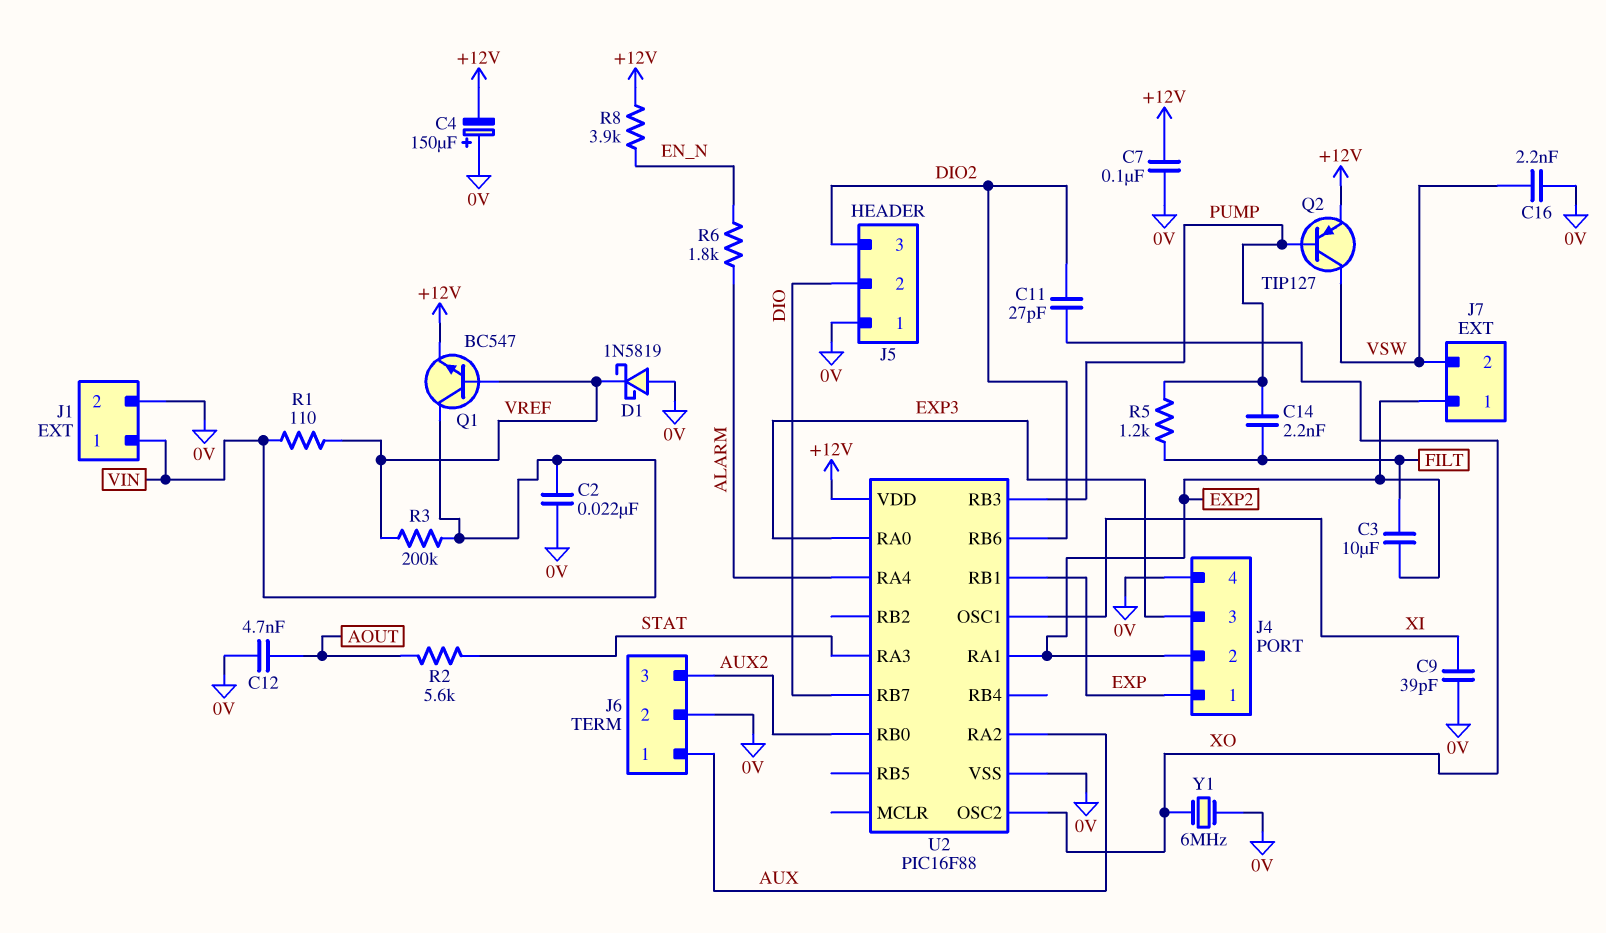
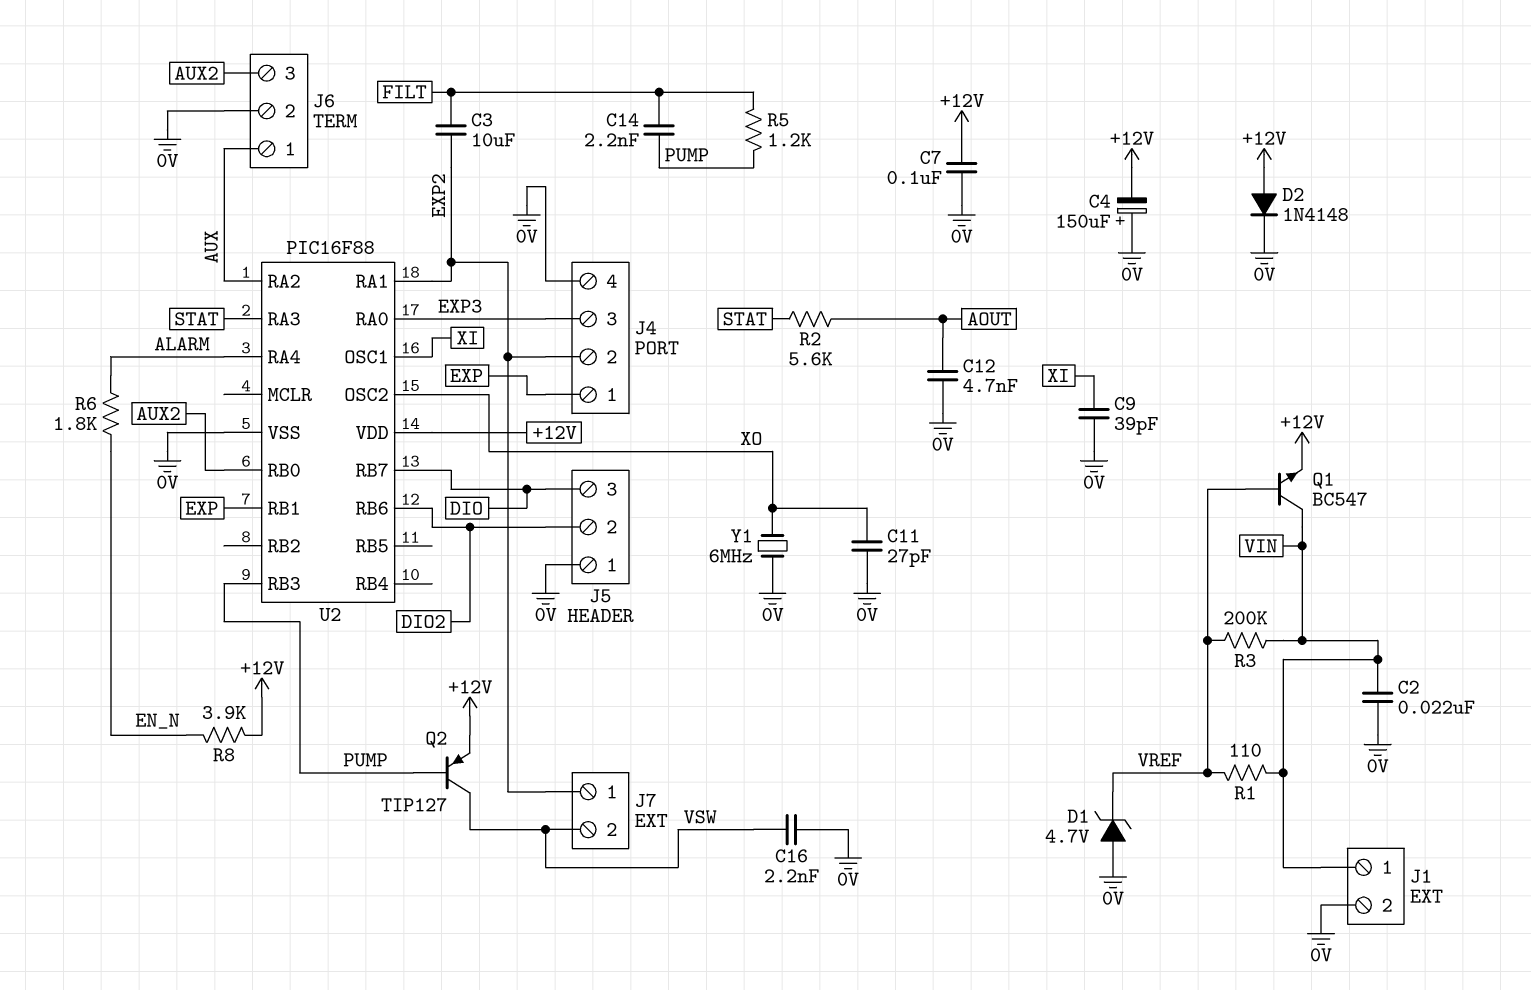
C11: 27pF (DIO2, XO) -> 27pF (0V, XO)
D1: schottky 1N5819 (A 0V, K VREF) -> zener 4.7V (A 0V, K VREF)
D2: none -> diode 1N4148 (A +12V, K 0V)
J5 pin 2: DIO -> DIO2
J5 pin 3: DIO2 -> DIO

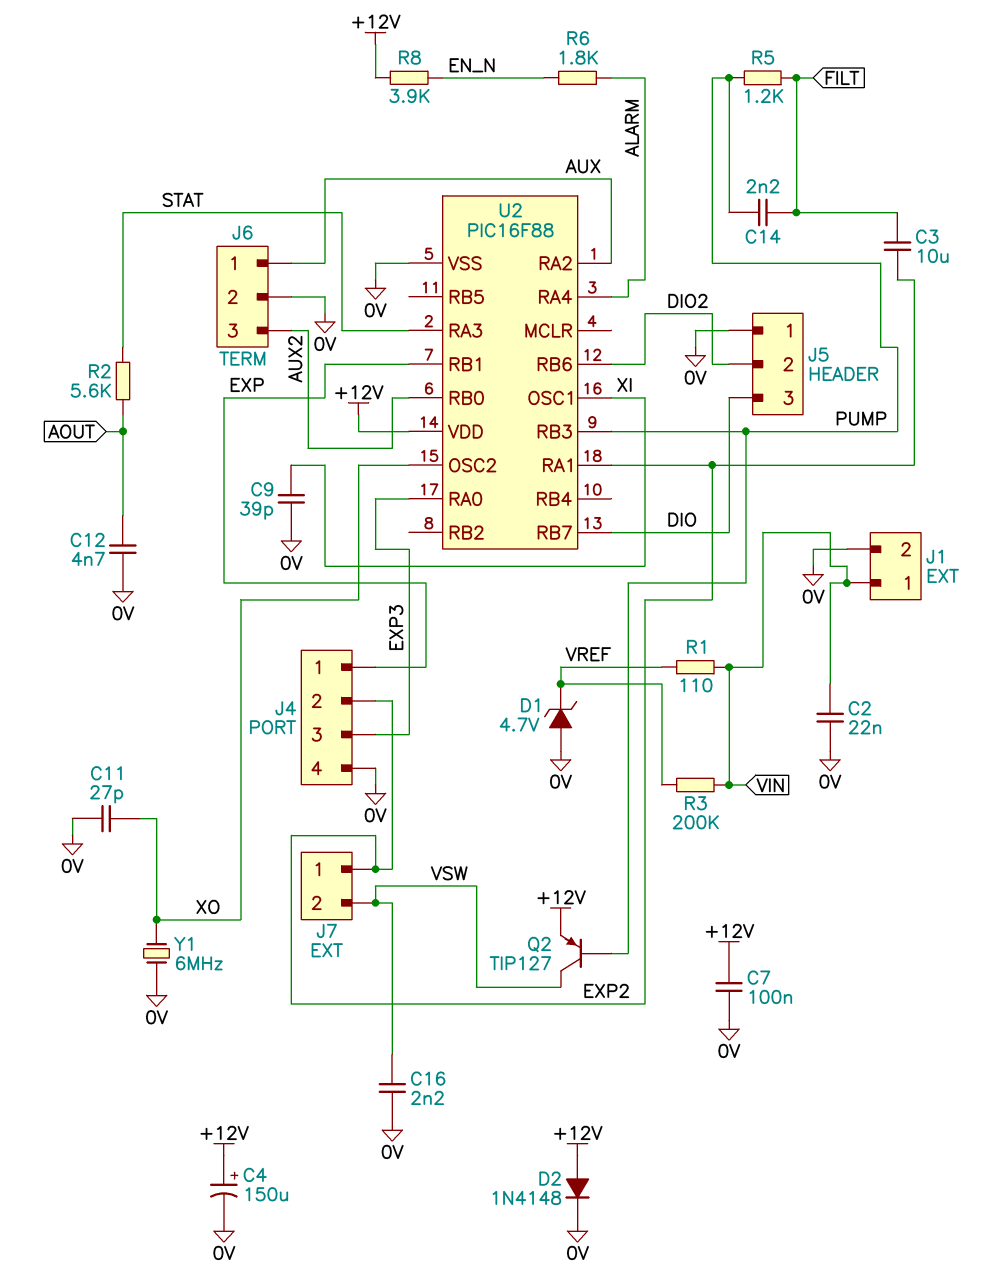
C4: 150uF (plus 0V, minus +12V) -> 150uF (plus +12V, minus 0V)
Q1: NPN BC547 (B VREF, C VIN, E +12V) -> none

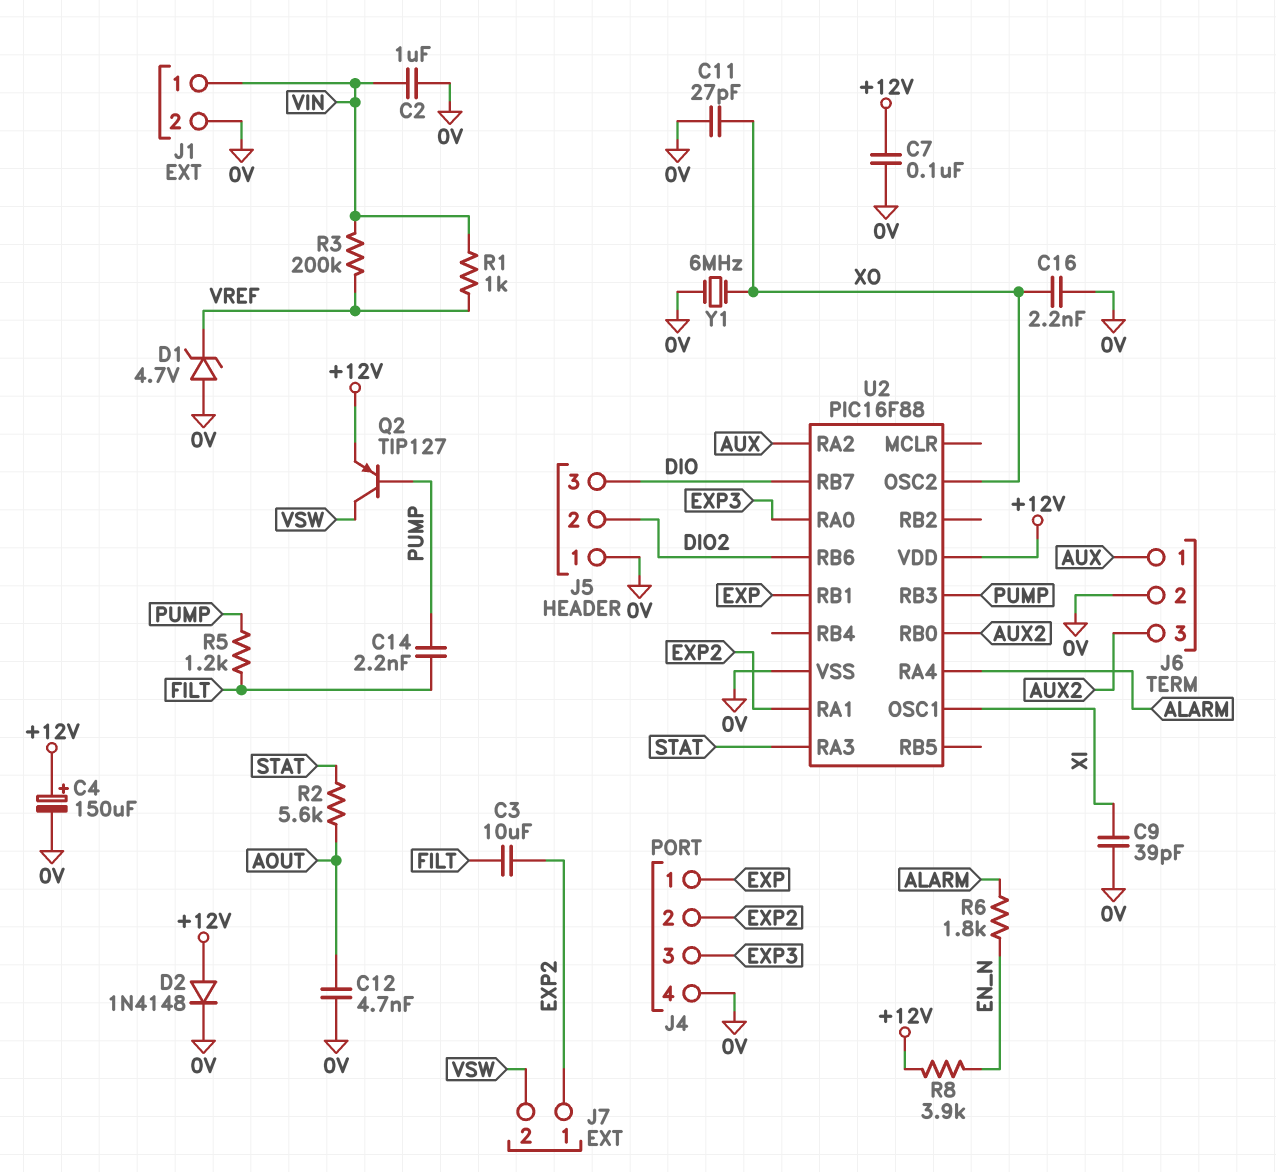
C2: 22nF (0V, VIN) -> 1uF (0V, VIN)
C16: 2.2nF (0V, VSW) -> 2.2nF (0V, XO)
R1: 110 (VIN, VREF) -> 1k (VIN, VREF)

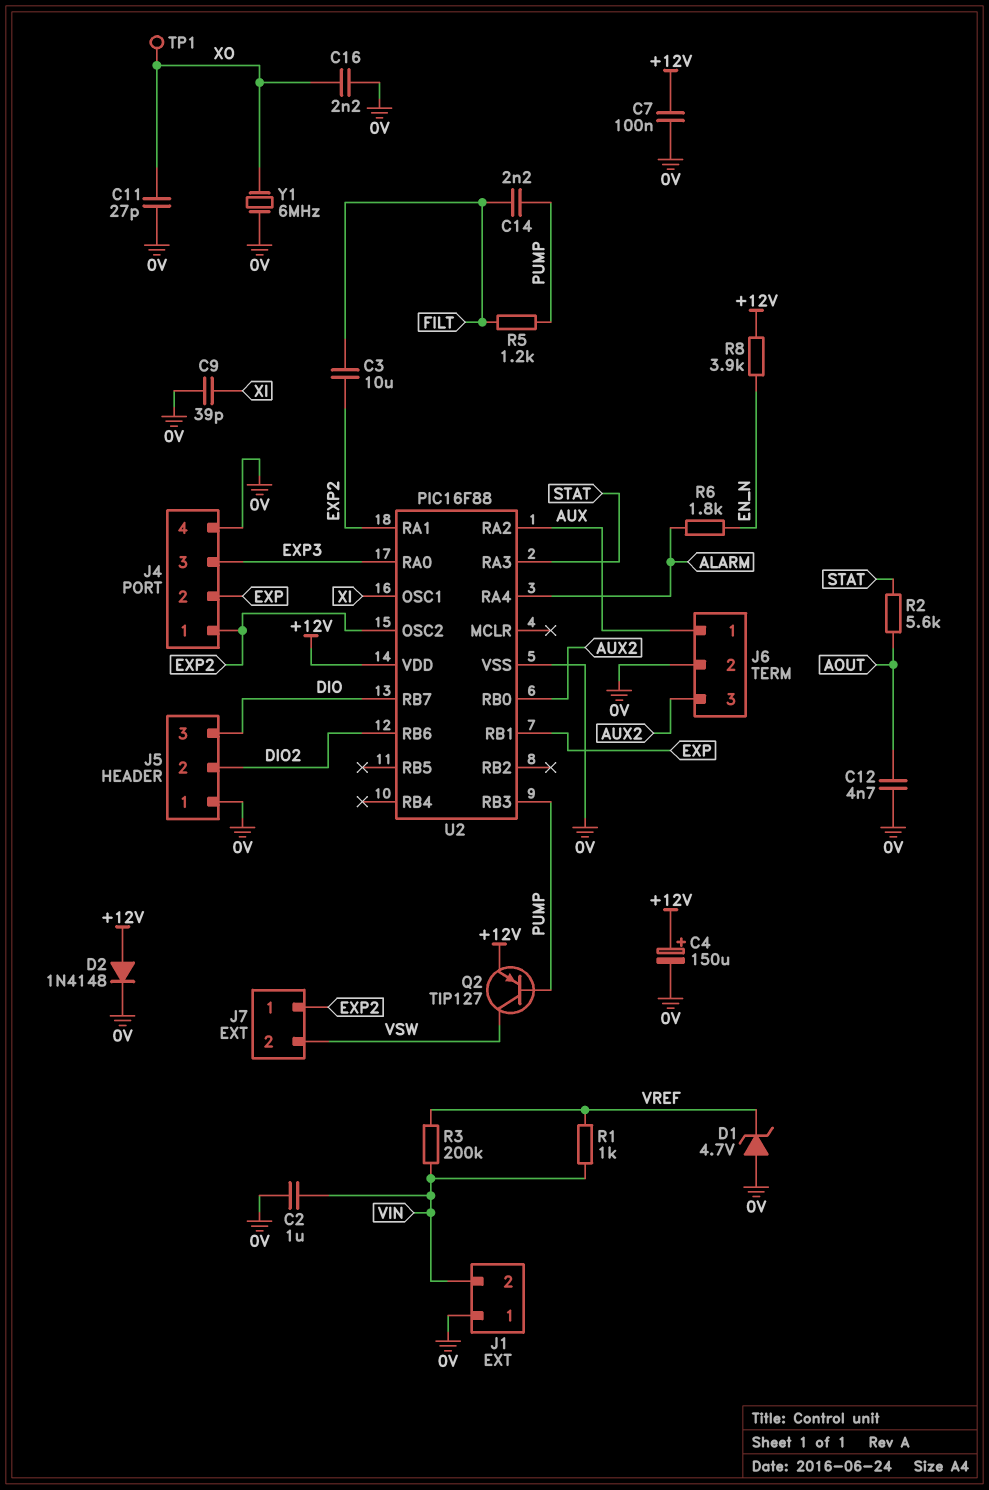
J1 pin 1: VIN -> 0V
J1 pin 2: 0V -> VIN
J4 pin 1: EXP -> EXP2
J4 pin 2: EXP2 -> EXP
TP1: none -> test point (XO)
U2 pin OSC2: XO -> EXP2

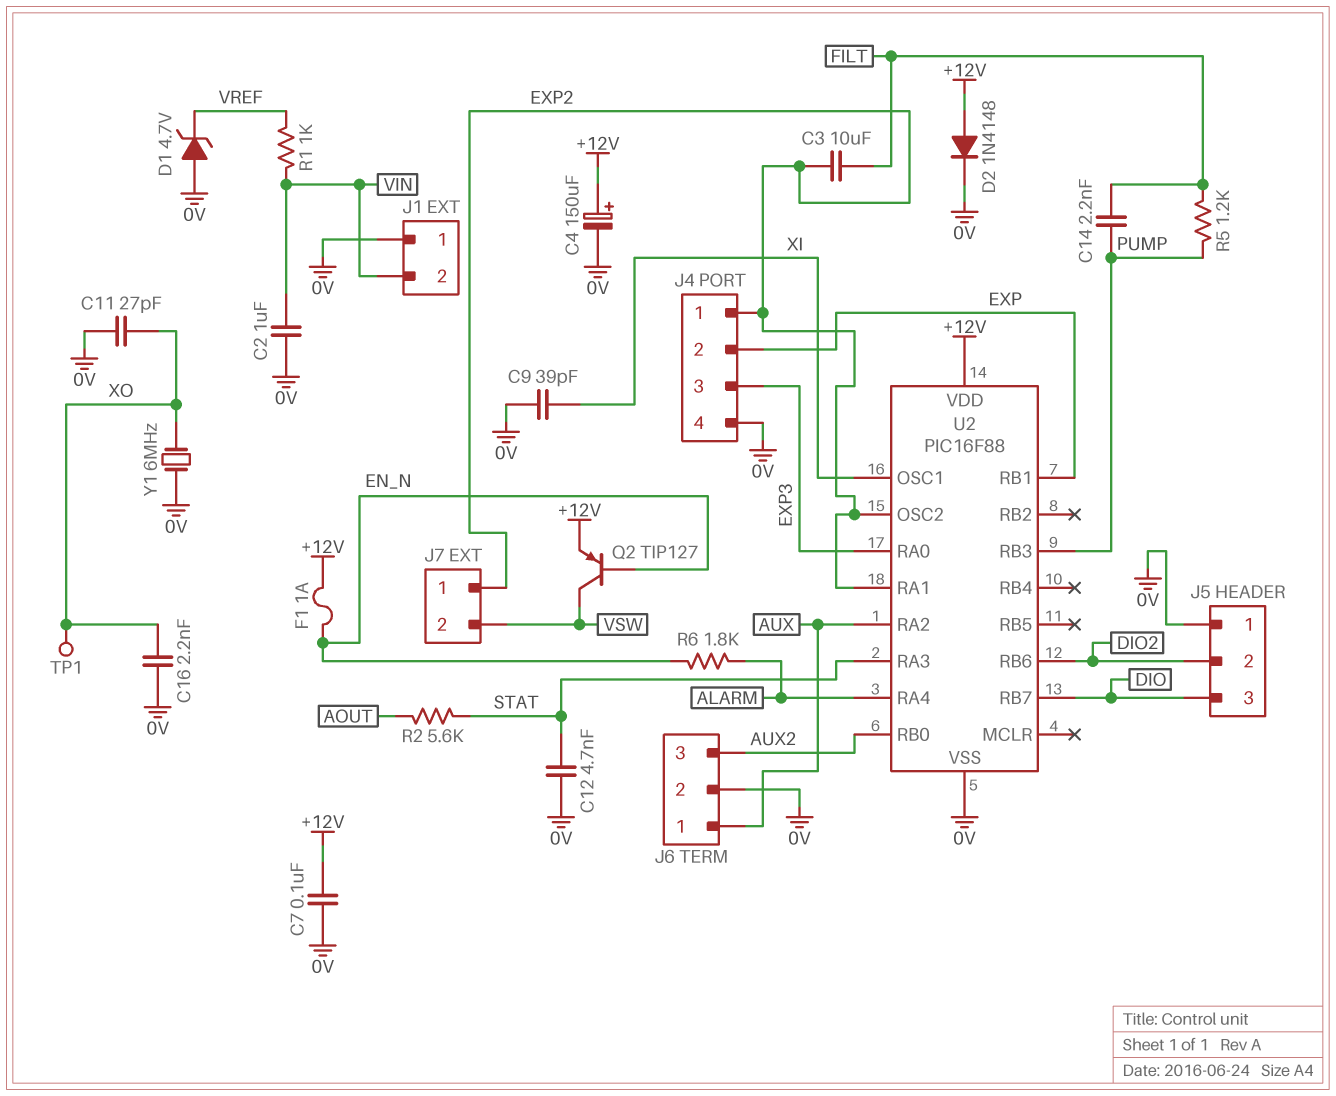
C12: 4.7nF (0V, AOUT) -> 4.7nF (0V, STAT)
F1: none -> 1A (+12V, EN_N)
Q2: PNP TIP127 (B PUMP, C VSW, E +12V) -> PNP TIP127 (B EN_N, C VSW, E +12V)
R3: 200k (VIN, VREF) -> none
R8: 3.9k (+12V, EN_N) -> none

